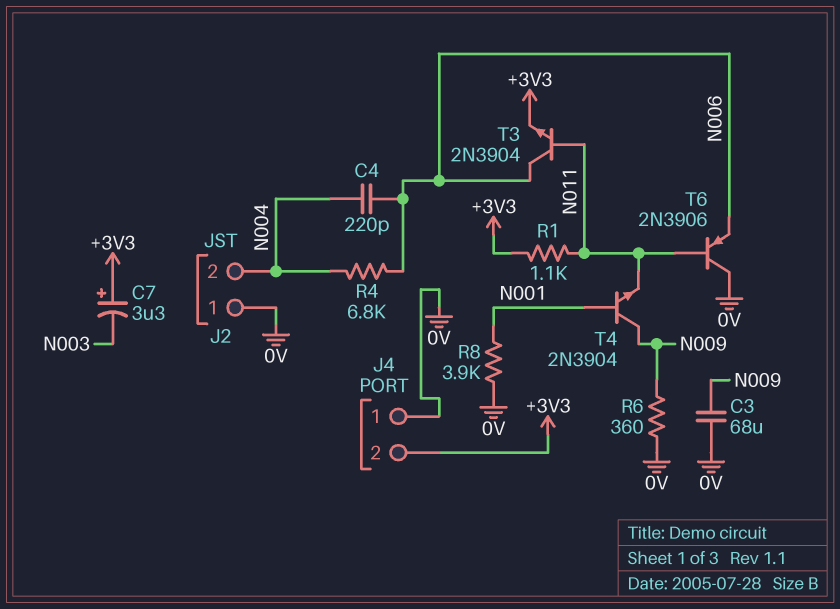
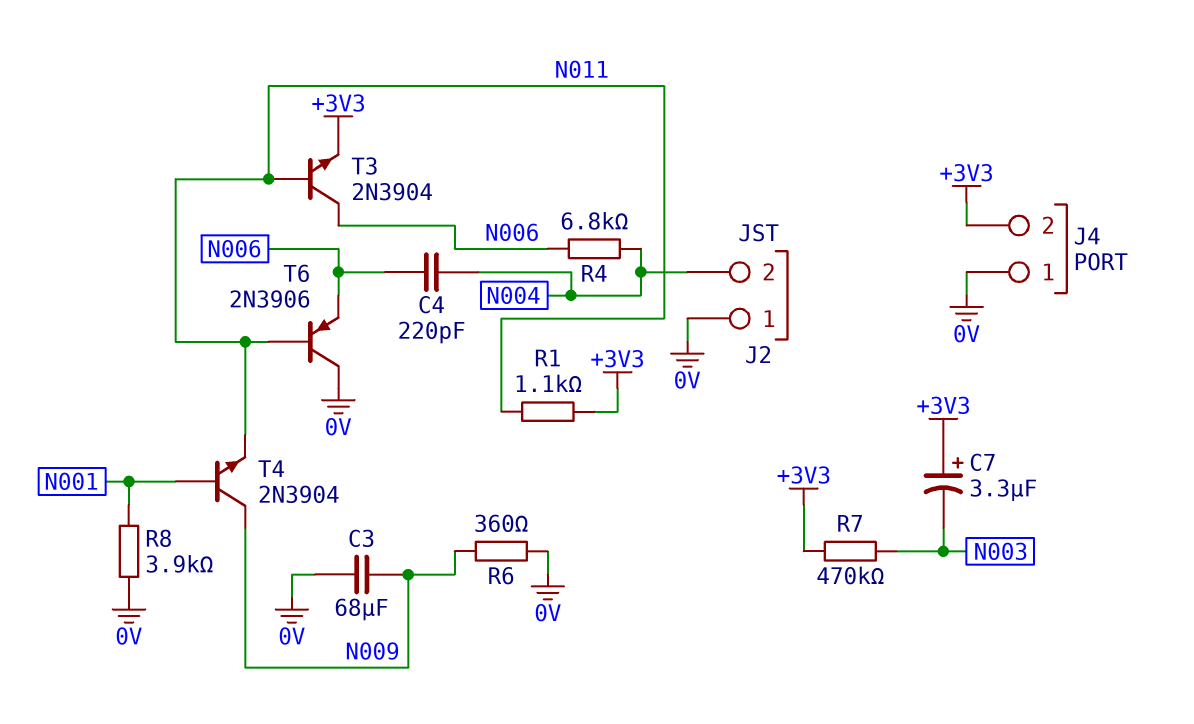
R7: none -> 470k (+3V3, N003)

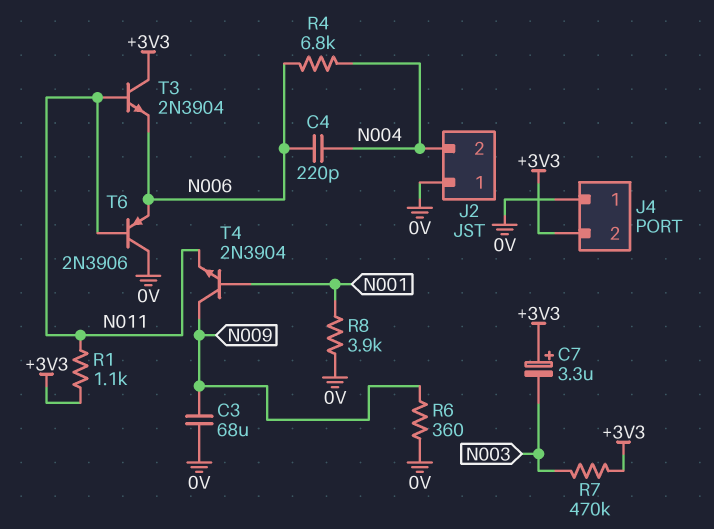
T3: NPN 2N3904 (B N011, C N006, E +3V3) -> NPN 2N3904 (B N011, C +3V3, E N006)

